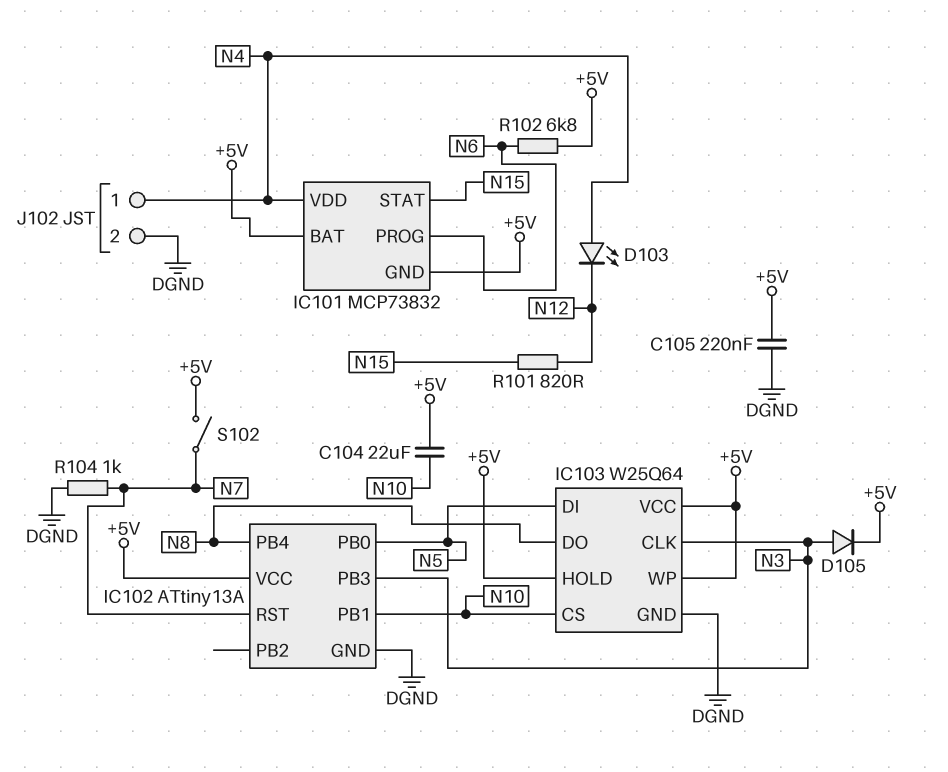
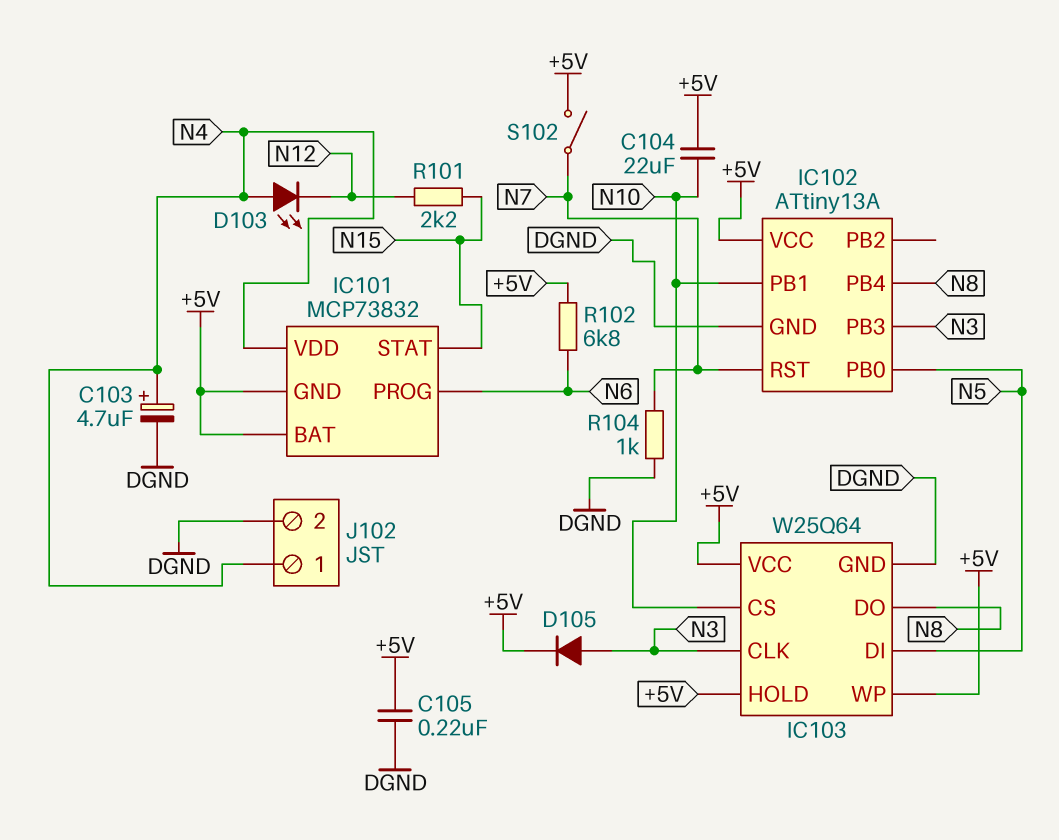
C103: none -> 4.7uF (plus N4, minus DGND)
R101: 820 (N12, N15) -> 2.2k (N12, N15)

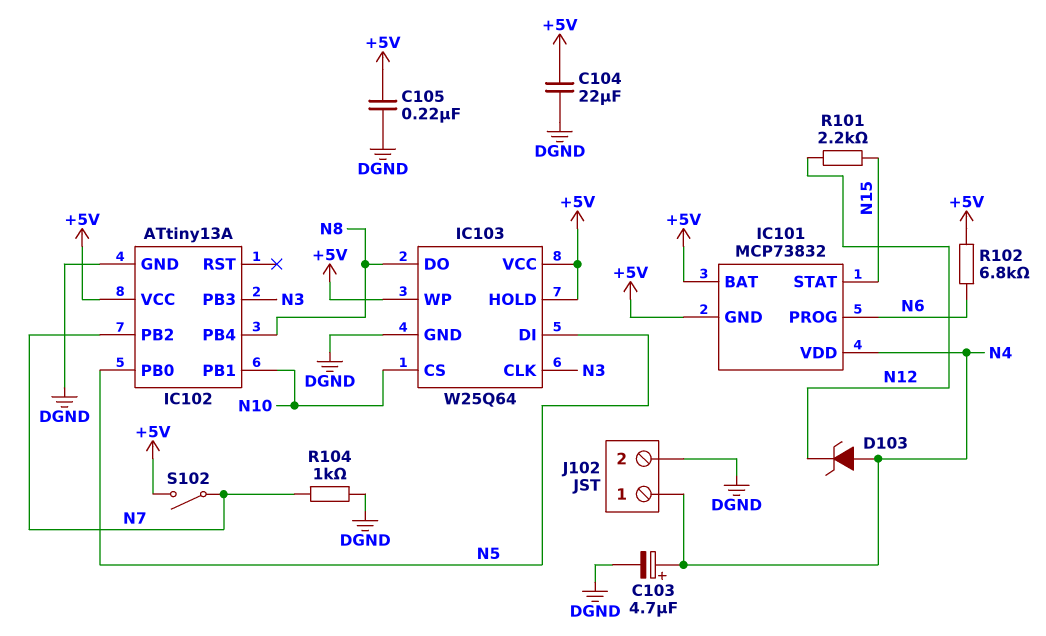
C104: 22uF (+5V, N10) -> 22uF (+5V, DGND)
D103: LED (A N4, K N12) -> zener (A N4, K N12)
D105: diode (A N3, K +5V) -> none
IC102 pin PB2: none -> N7
IC102 pin RST: N7 -> none

